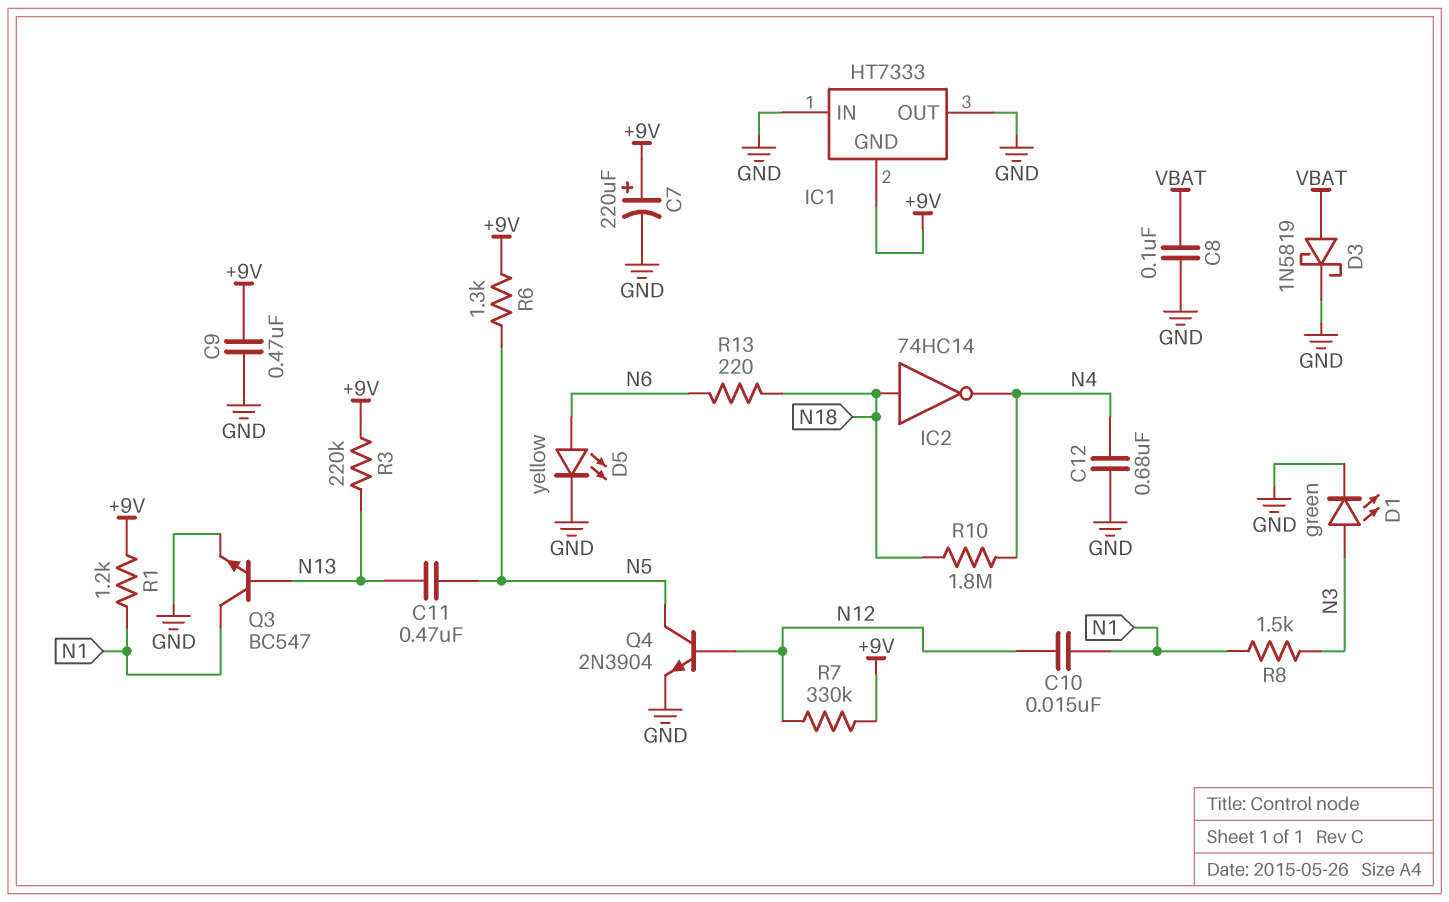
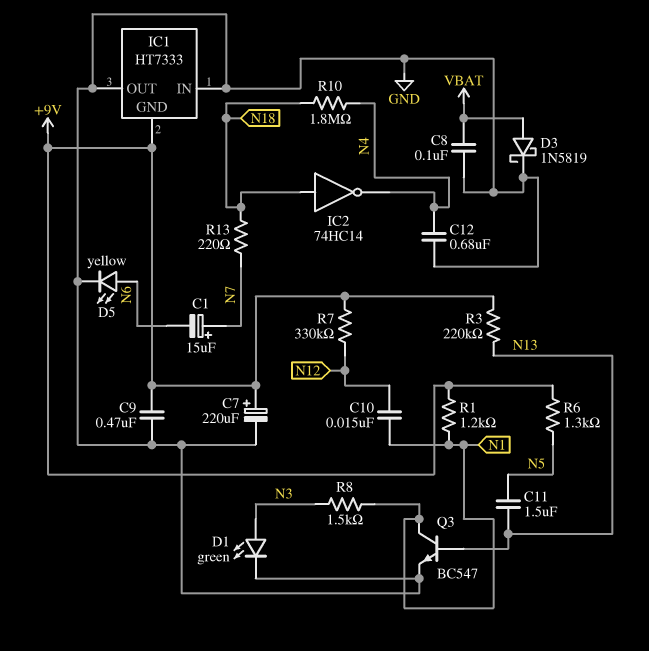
C1: none -> 15uF (plus N7, minus N6)
C11: 470nF (N5, N13) -> 1.5uF (N5, N13)
Q4: NPN 2N3904 (B N12, C N5, E GND) -> none
R13: 220 (N6, N18) -> 220 (N7, N18)

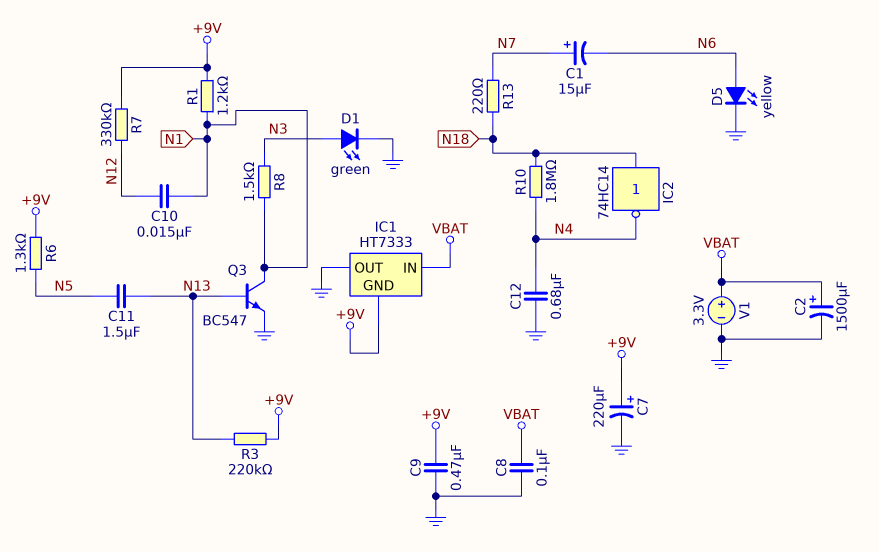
C2: none -> 1500uF (plus VBAT, minus GND)
D3: schottky 1N5819 (A VBAT, K GND) -> none
IC1 pin IN: GND -> VBAT
V1: none -> 3.3V (plus VBAT, minus GND)

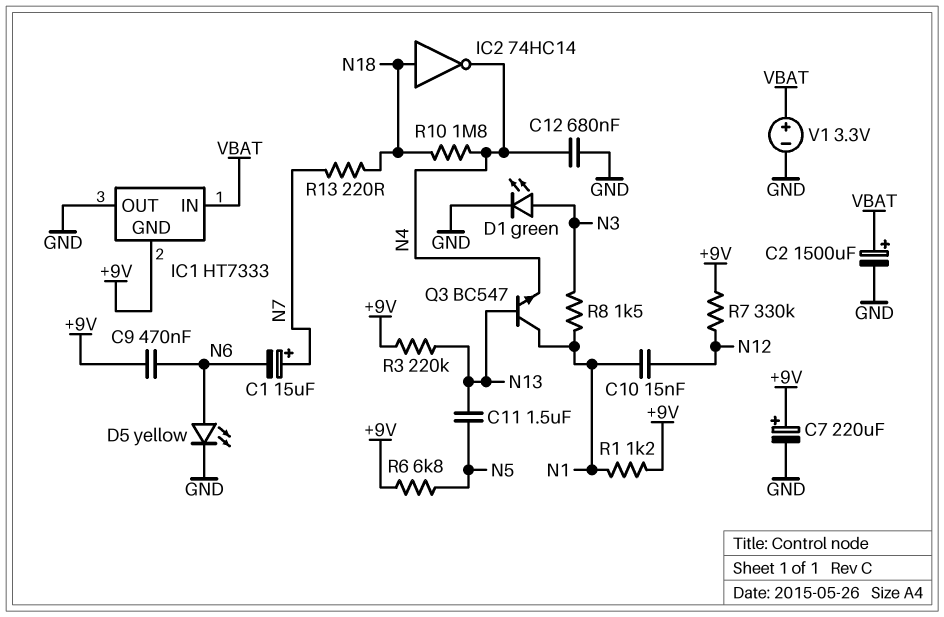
C8: 100nF (GND, VBAT) -> none
C9: 470nF (+9V, GND) -> 470nF (+9V, N6)
Q3: NPN BC547 (B N13, C N1, E GND) -> NPN BC547 (B N13, C N1, E N4)
R6: 1.3k (+9V, N5) -> 6.8k (+9V, N5)

